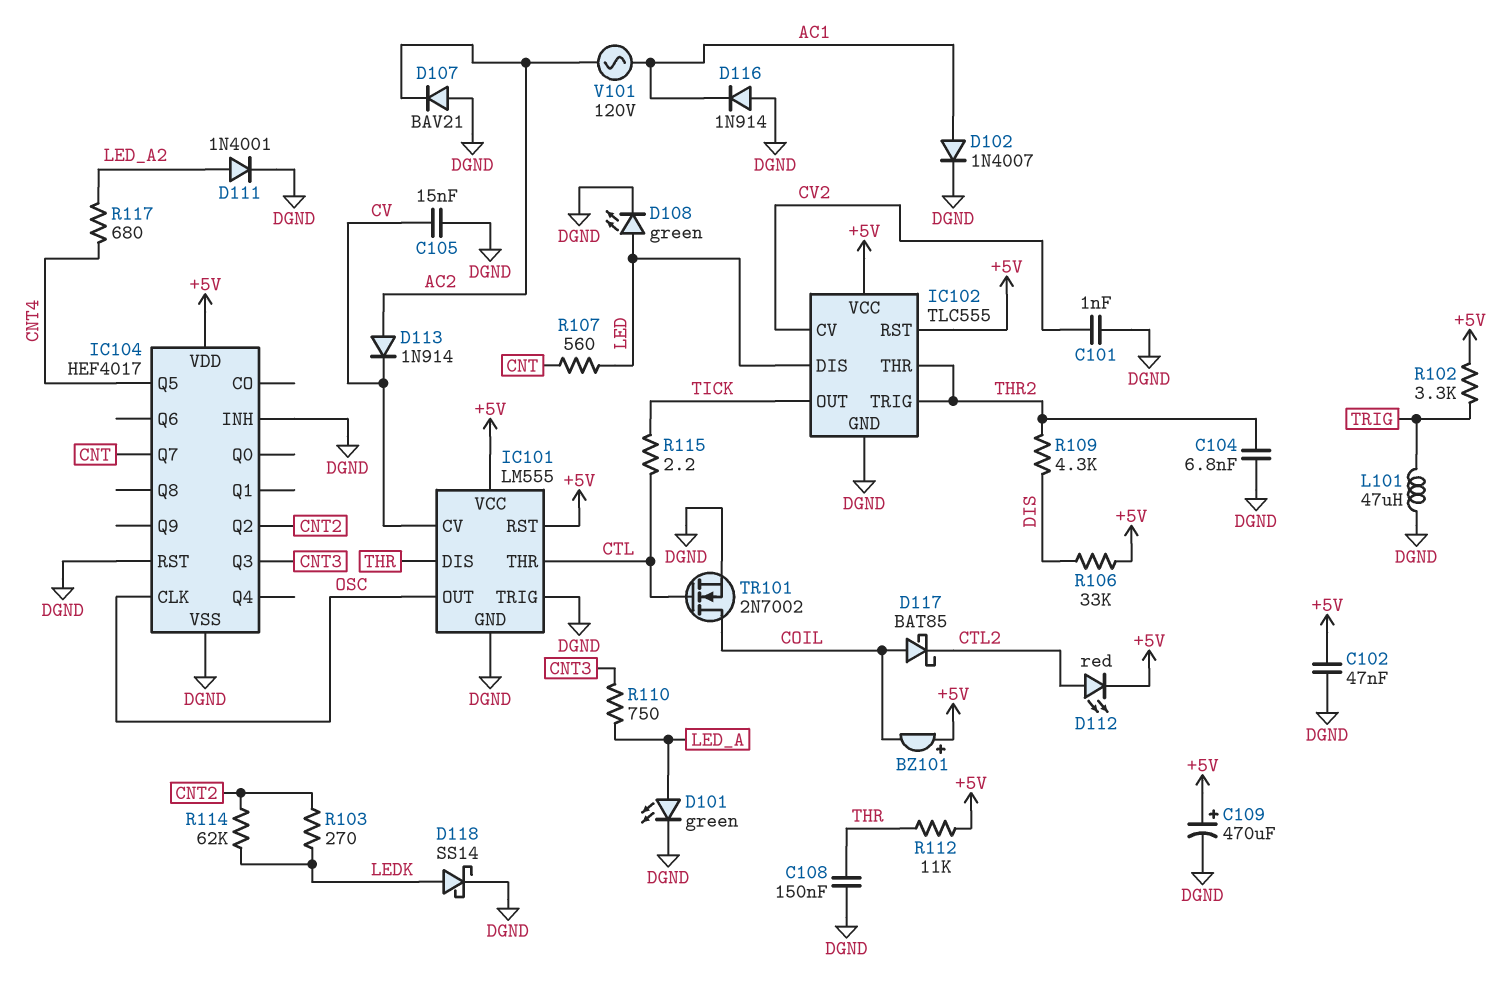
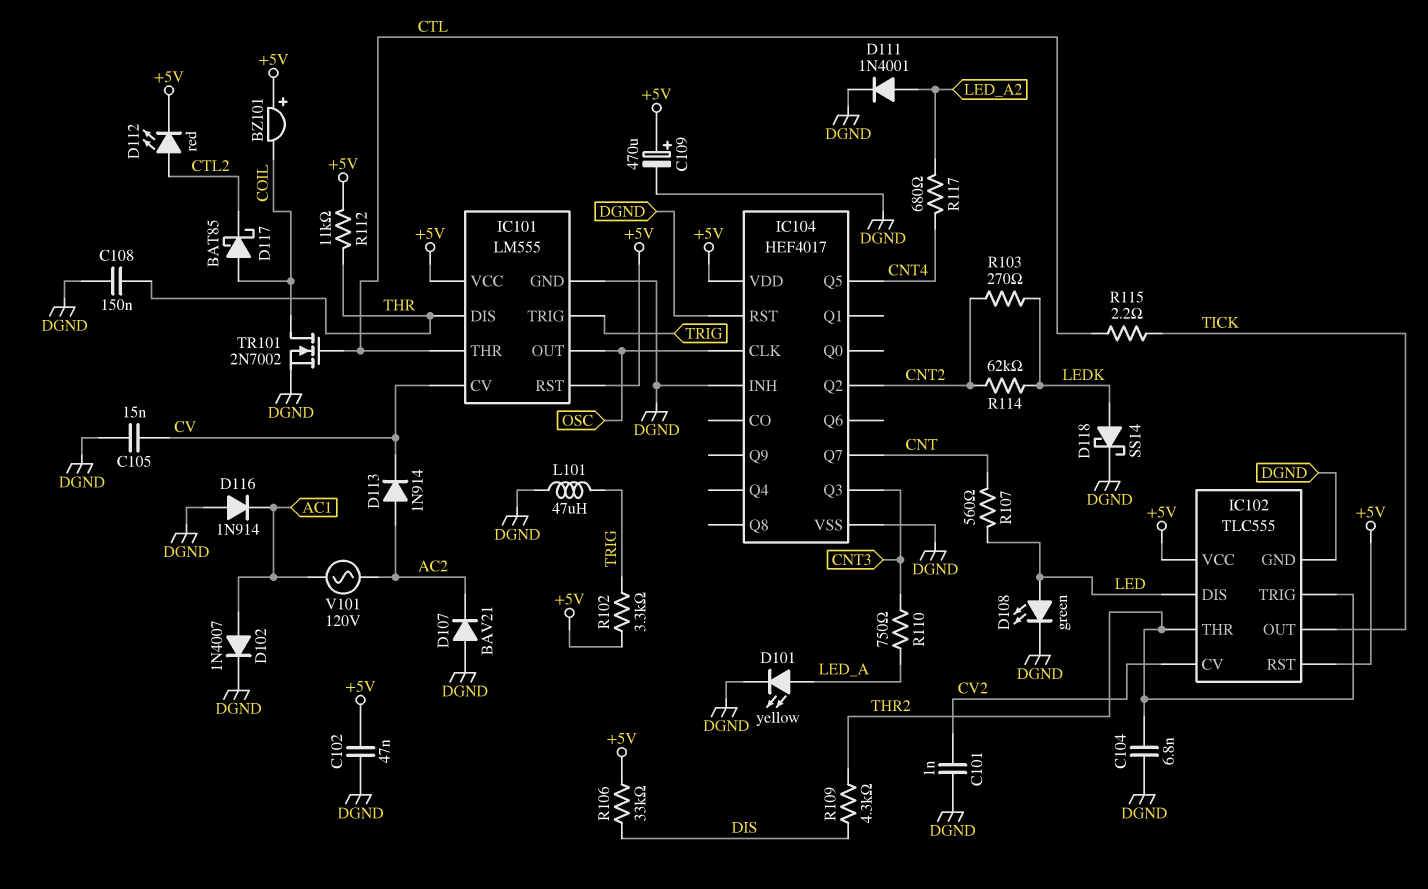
D101: LED green (A LED_A, K DGND) -> LED yellow (A LED_A, K DGND)
IC101 pin TRIG: DGND -> TRIG

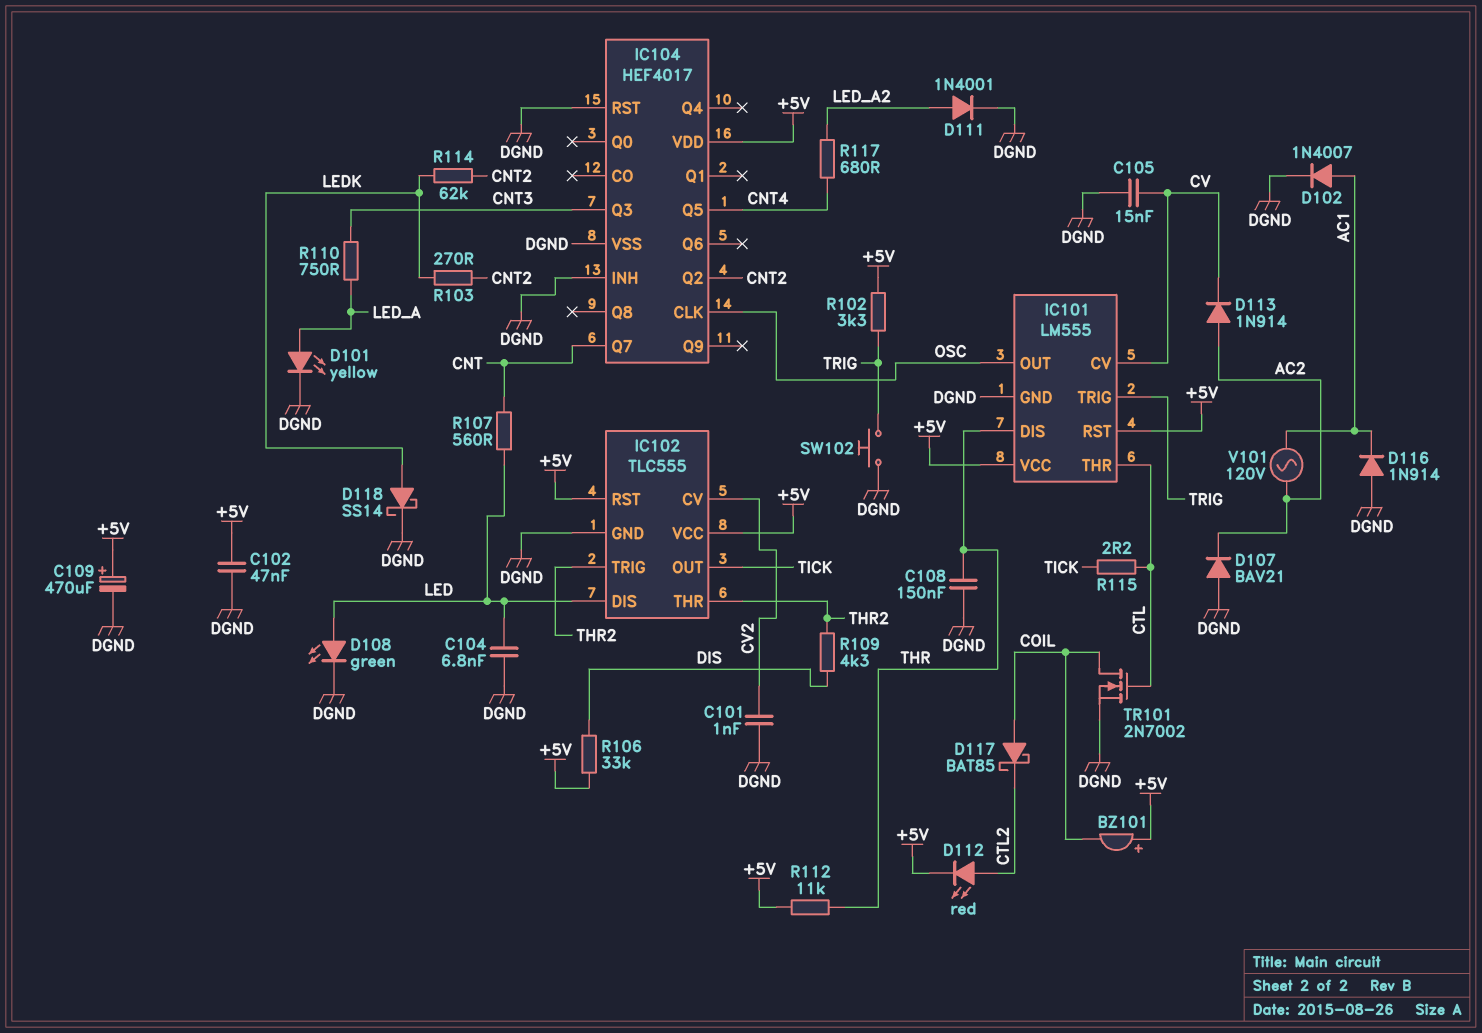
C104: 6.8nF (DGND, THR2) -> 6.8nF (DGND, LED)
L101: 47uH (DGND, TRIG) -> none
SW102: none -> button (DGND, TRIG)

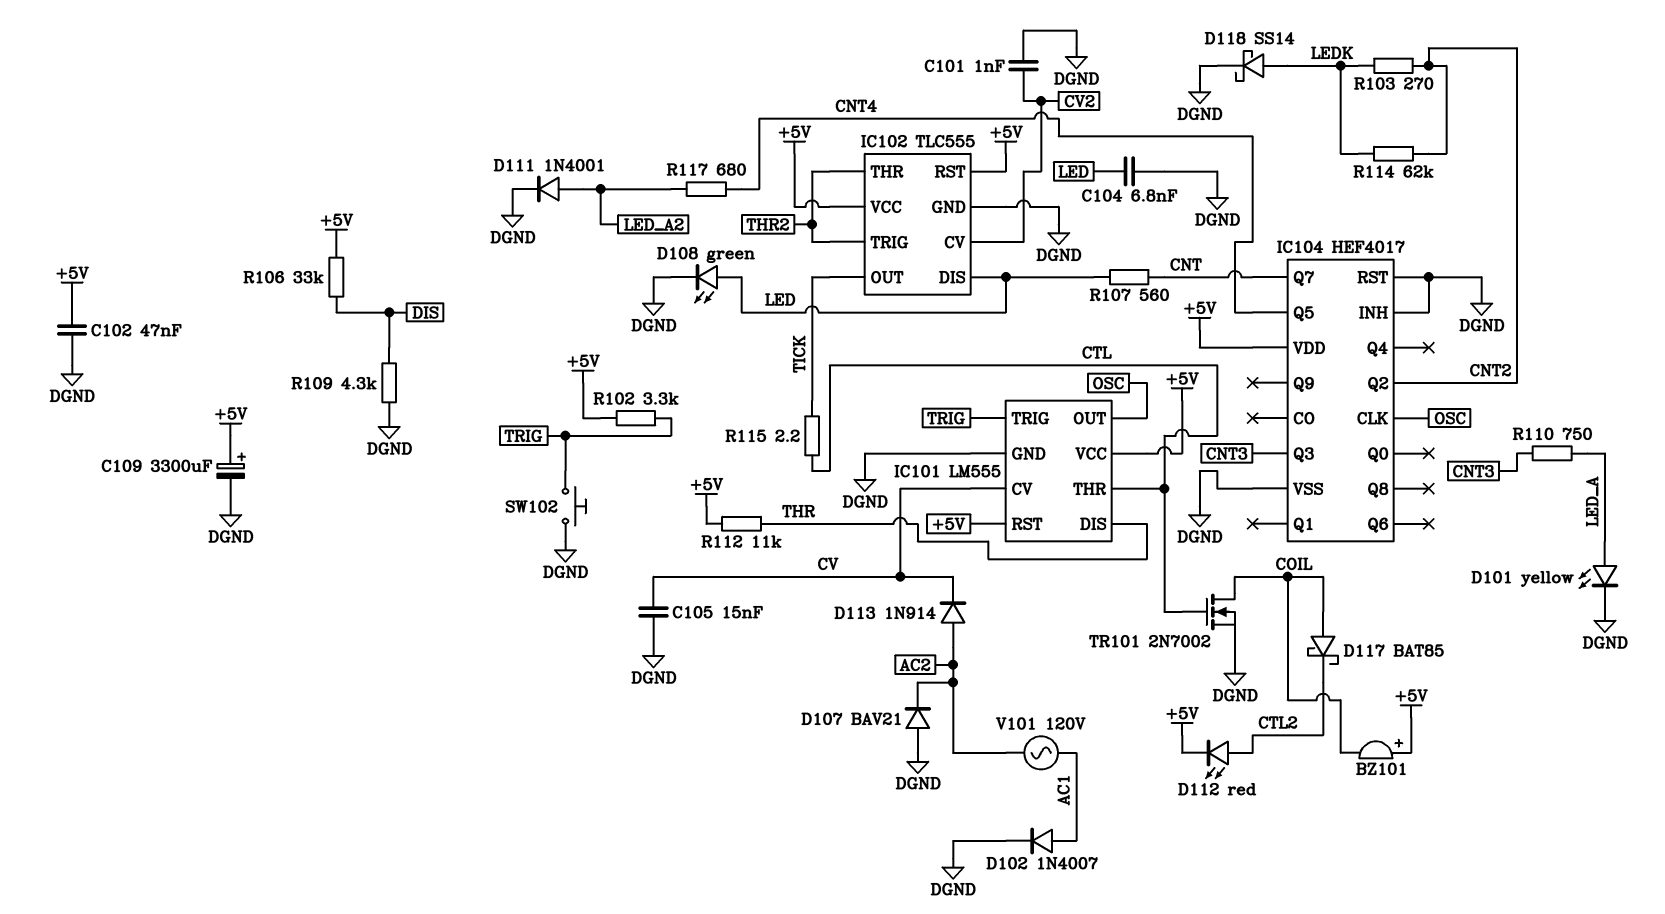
C108: 150nF (DGND, THR) -> none
C109: 470uF (plus +5V, minus DGND) -> 3300uF (plus +5V, minus DGND)
D116: diode 1N914 (A DGND, K AC1) -> none
R109: 4.3k (DIS, THR2) -> 4.3k (DGND, DIS)

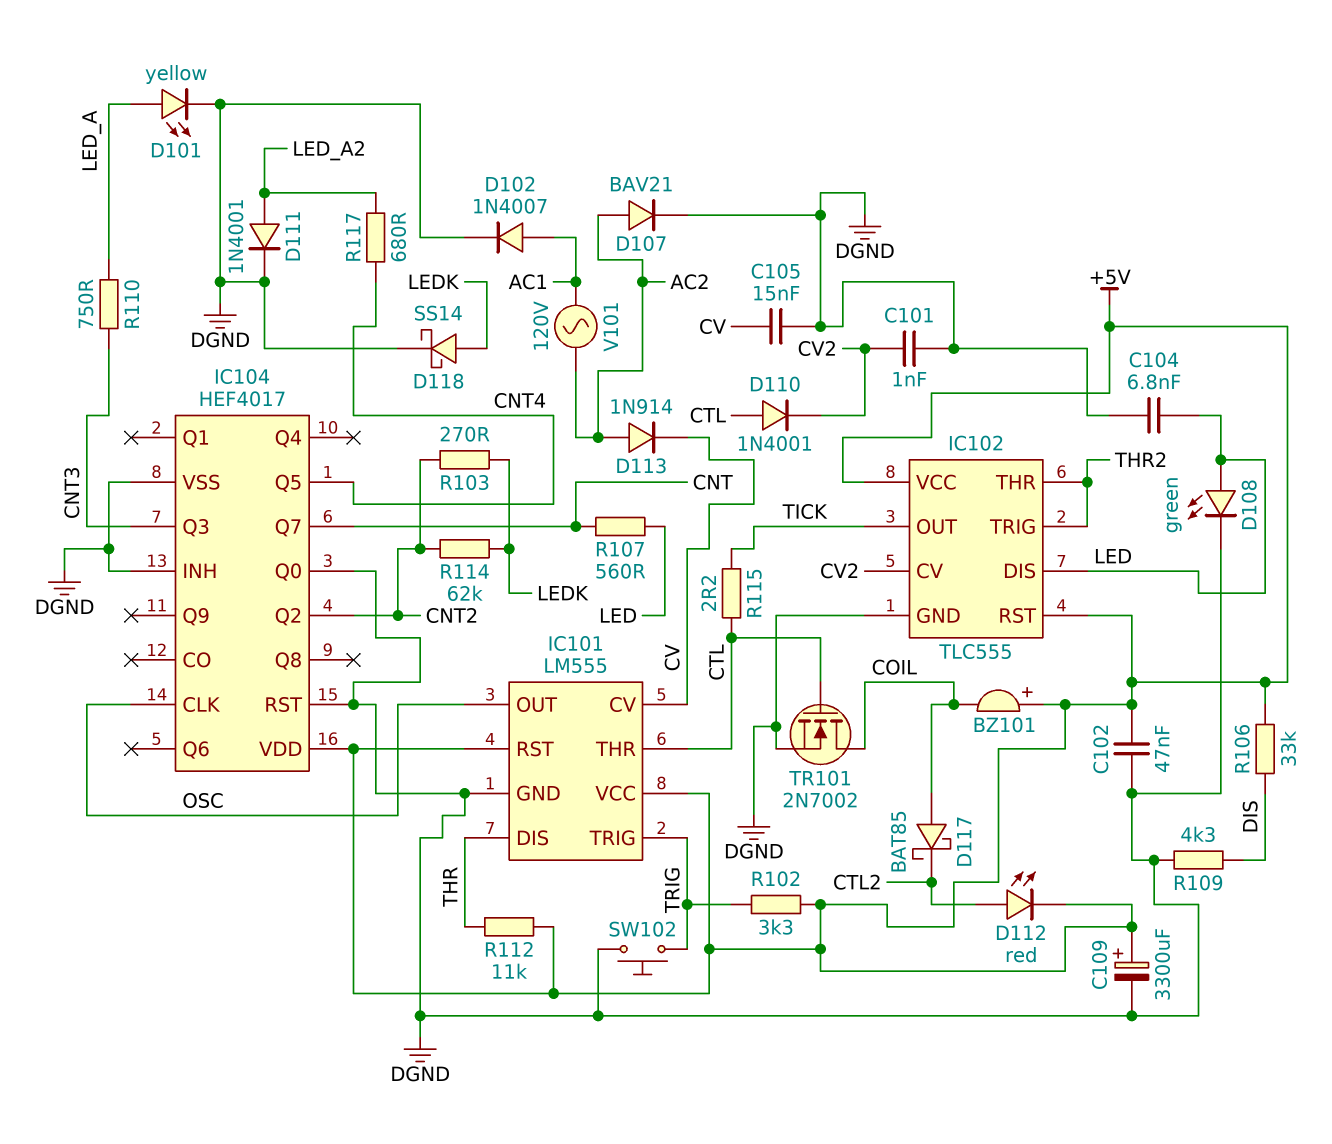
D107: diode BAV21 (A DGND, K AC2) -> diode BAV21 (A AC2, K DGND)
D110: none -> diode 1N4001 (A CTL, K CV2)
IC104 pin Q0: none -> DGND

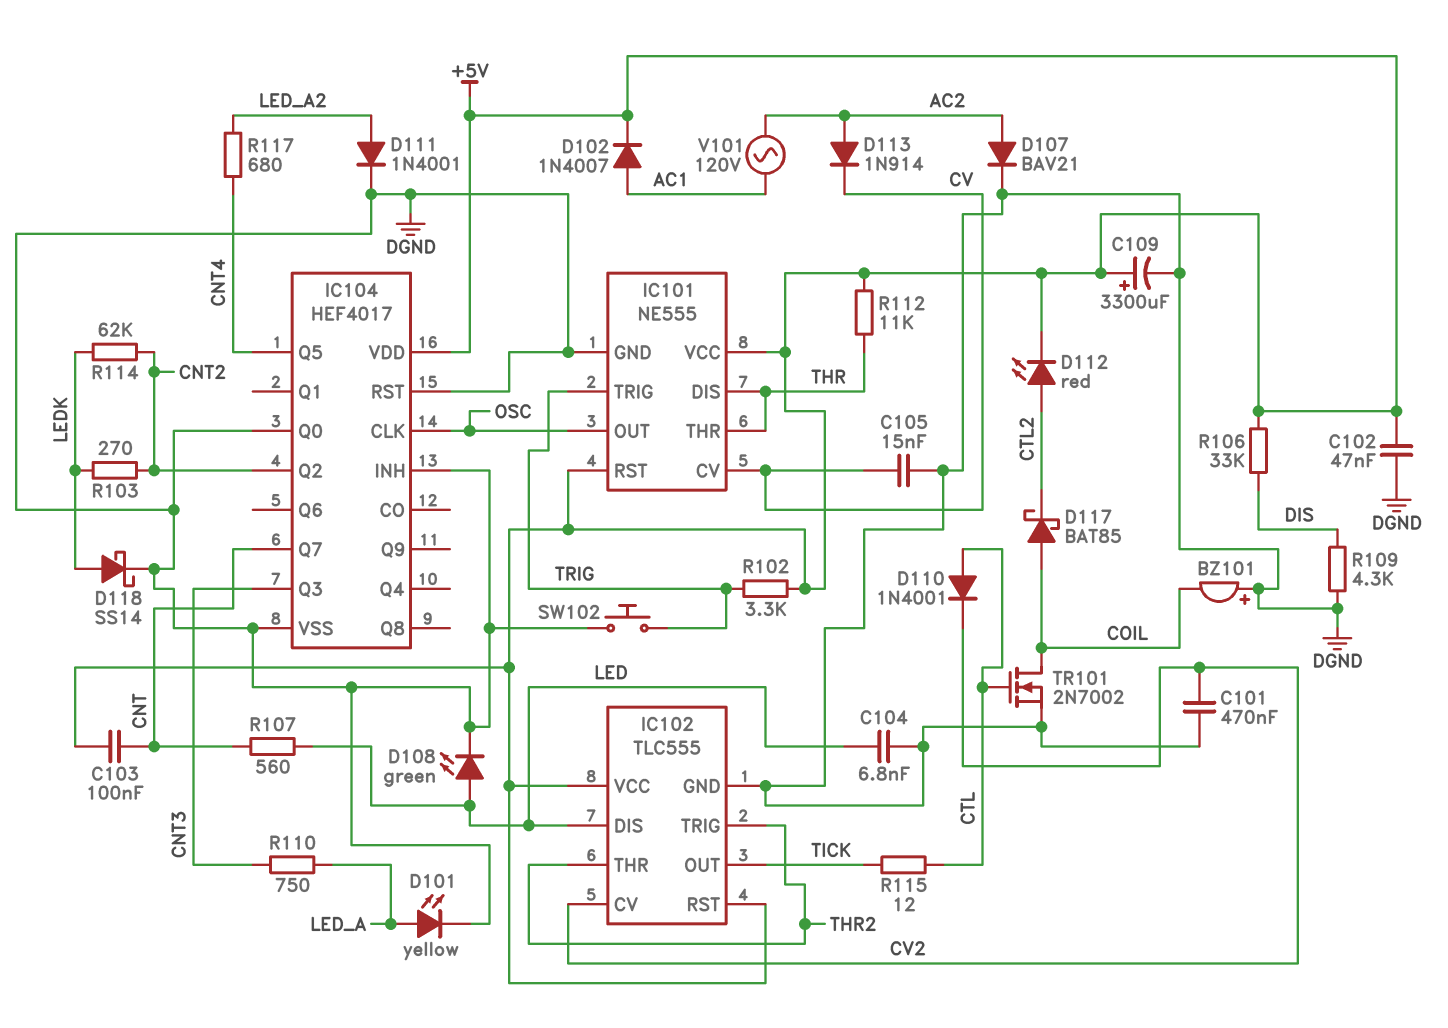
BZ101: buzzer (plus +5V, minus COIL) -> buzzer (plus DGND, minus COIL)
C101: 1nF (CV2, DGND) -> 470nF (CV2, DGND)
C103: none -> 100nF (+5V, CNT)
D102: diode 1N4007 (A AC1, K DGND) -> diode 1N4007 (A AC1, K +5V)
IC101: LM555 -> NE555
IC101 pin THR: CTL -> THR
R115: 2.2 (CTL, TICK) -> 12 (CTL, TICK)

